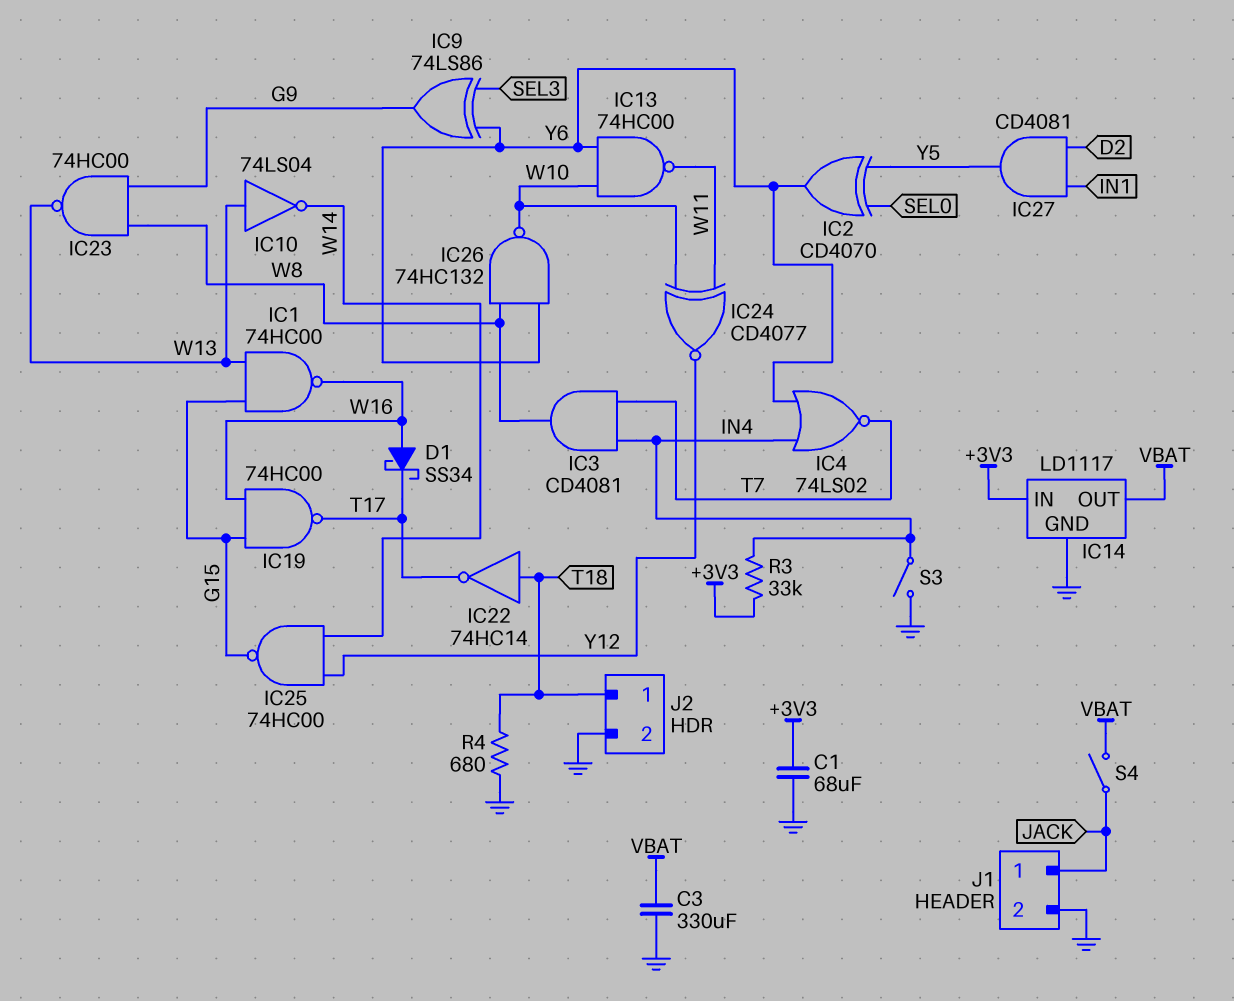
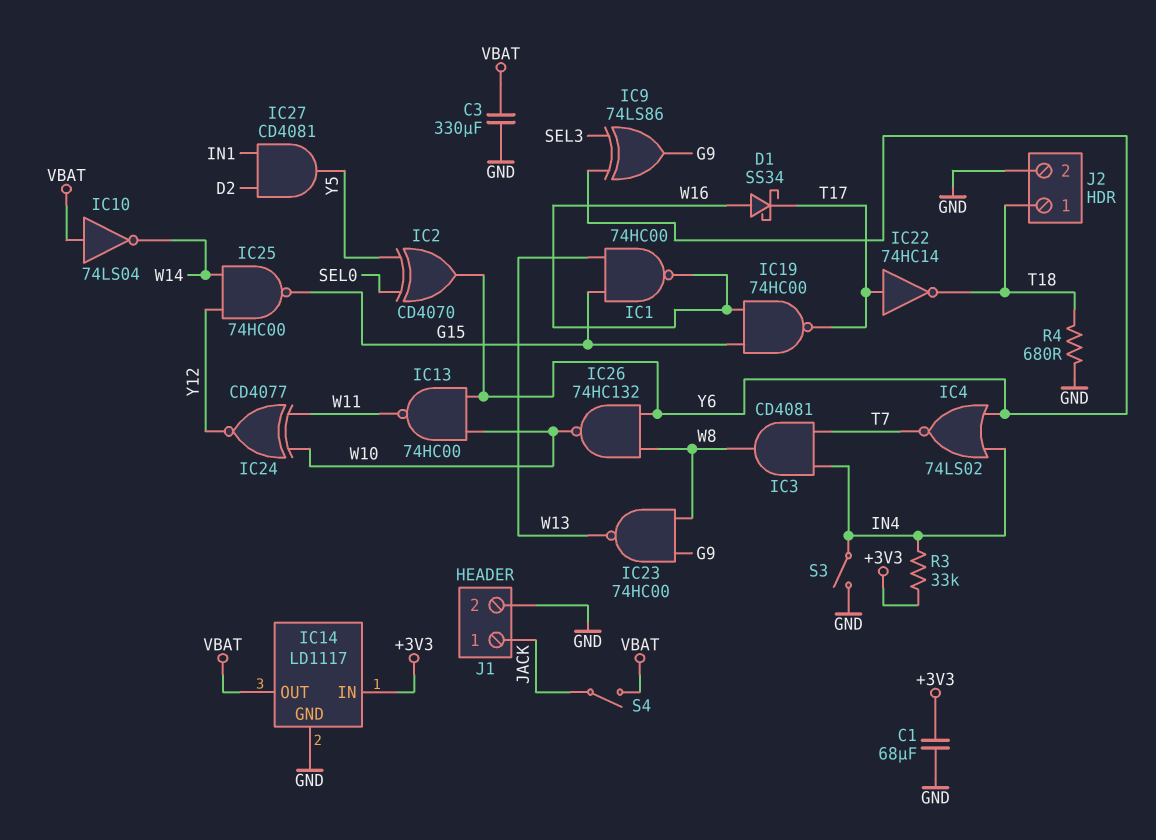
IC10: NOT 74LS04 (in W13, out W14) -> NOT 74LS04 (in VBAT, out W14)
IC22: NOT 74HC14 (in T18, out T17) -> NOT 74HC14 (in T17, out T18)

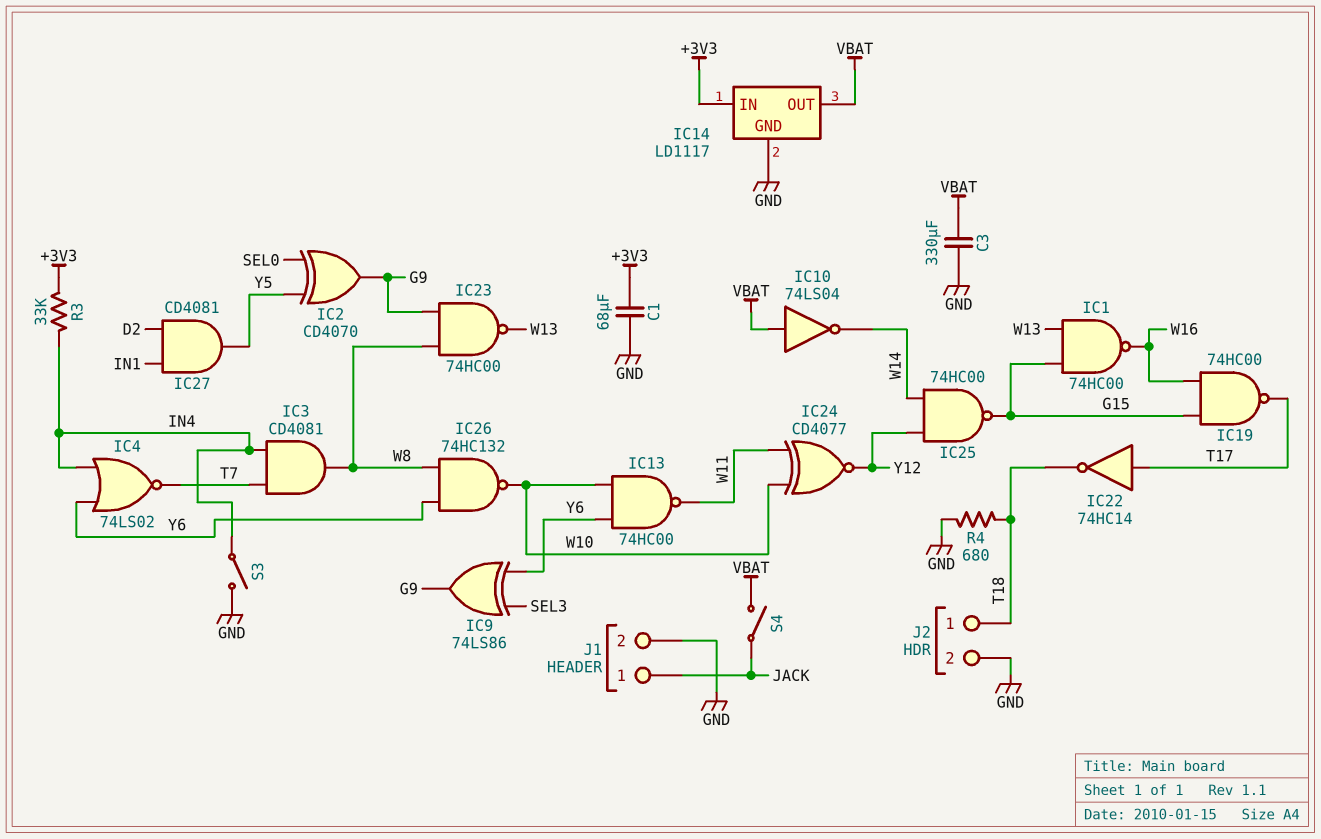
D1: schottky SS34 (A W16, K T17) -> none
IC2: XOR CD4070 (in SEL0, in Y5, out Y6) -> XOR CD4070 (in SEL0, in Y5, out G9)

